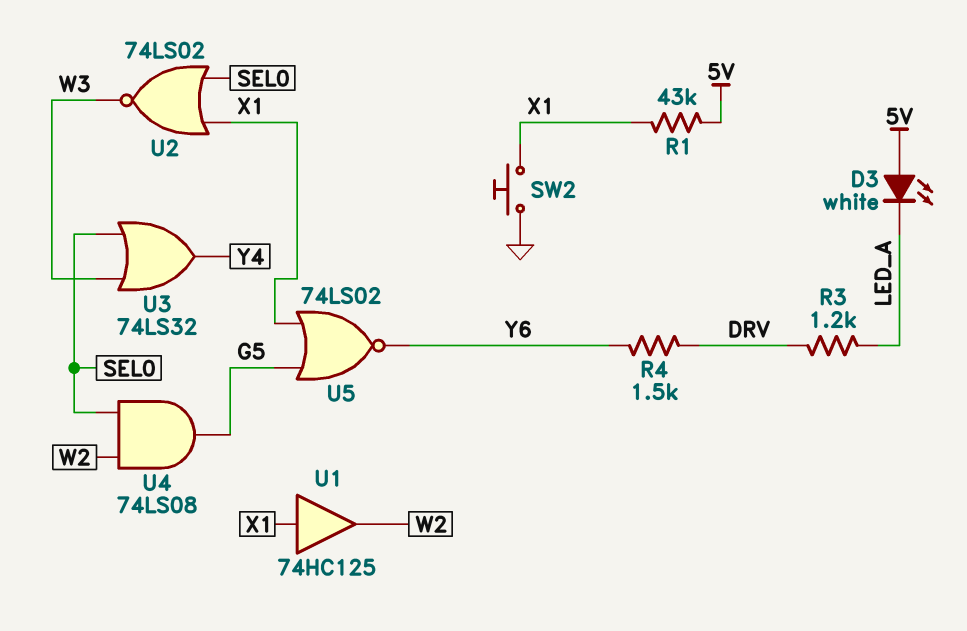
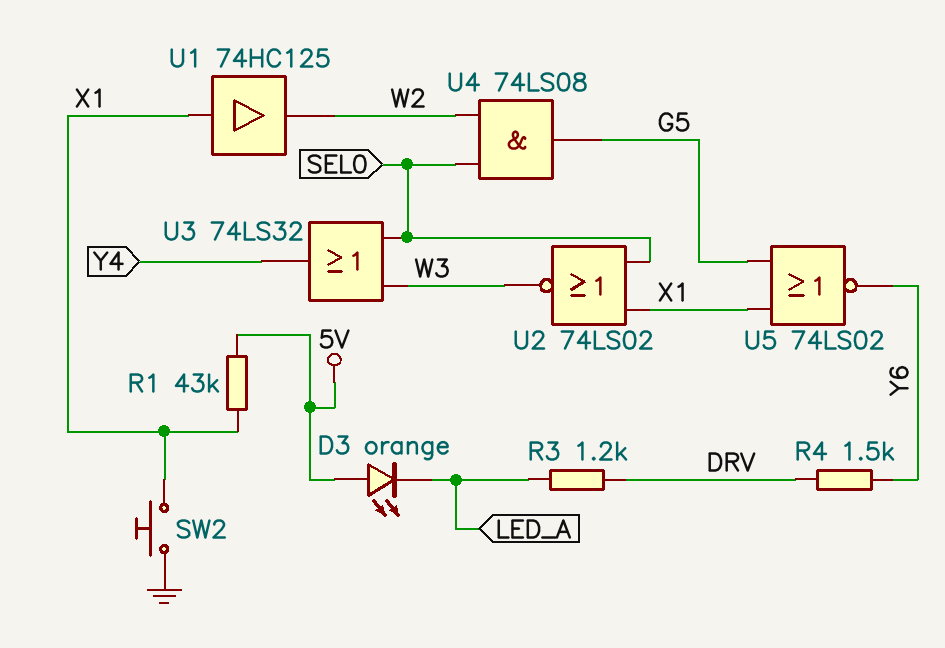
D3: LED white (A 5V, K LED_A) -> LED orange (A 5V, K LED_A)

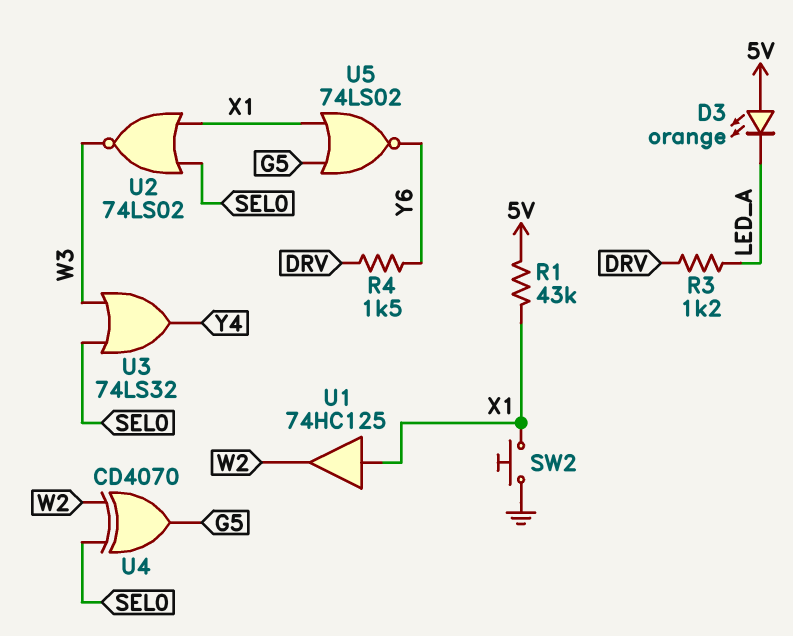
U4: AND 74LS08 (in SEL0, in W2, out G5) -> XOR CD4070 (in SEL0, in W2, out G5)

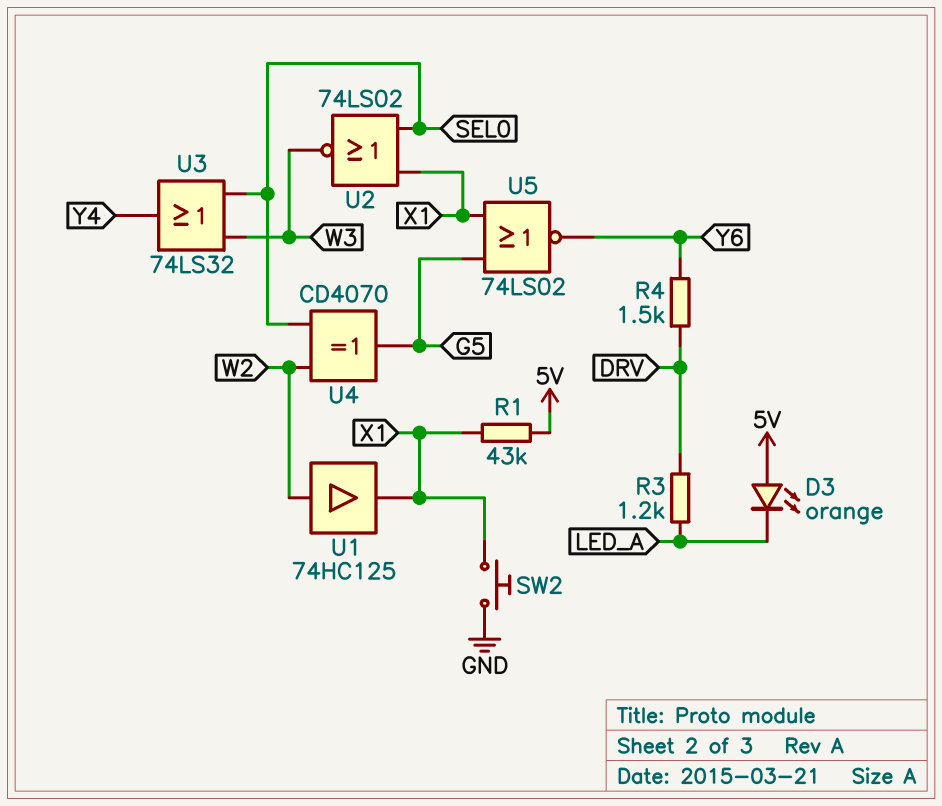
U1: buffer 74HC125 (in X1, out W2) -> buffer 74HC125 (in W2, out X1)

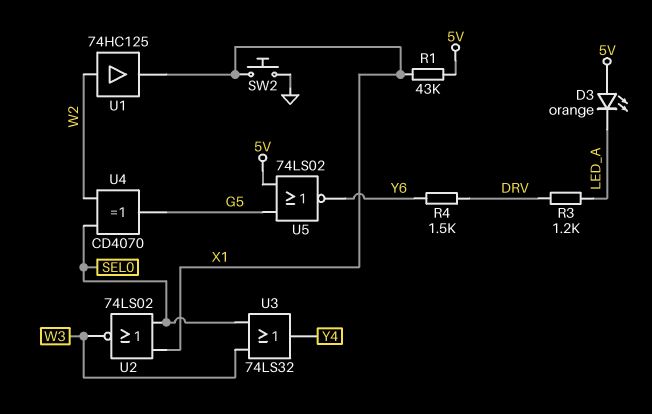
U5: NOR 74LS02 (in G5, in X1, out Y6) -> NOR 74LS02 (in 5V, in G5, out Y6)

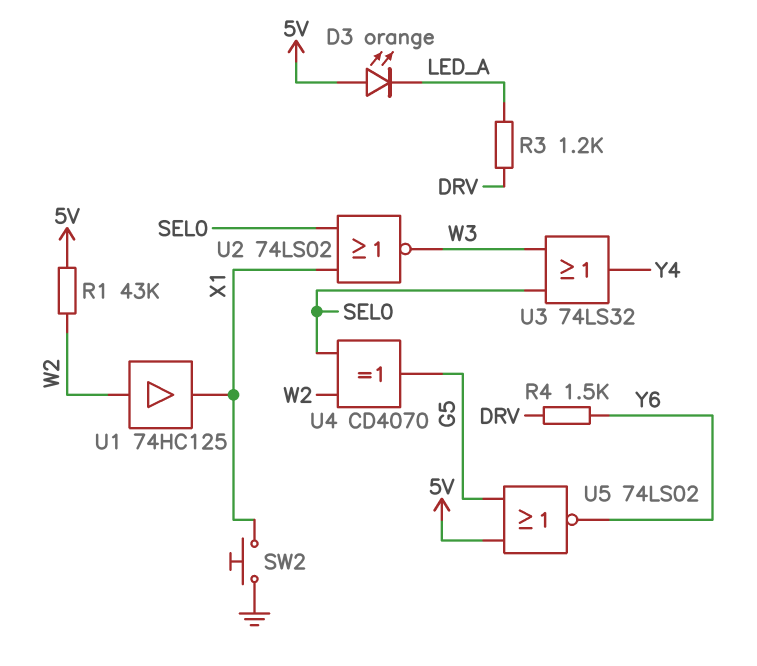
R1: 43k (5V, X1) -> 43k (5V, W2)

